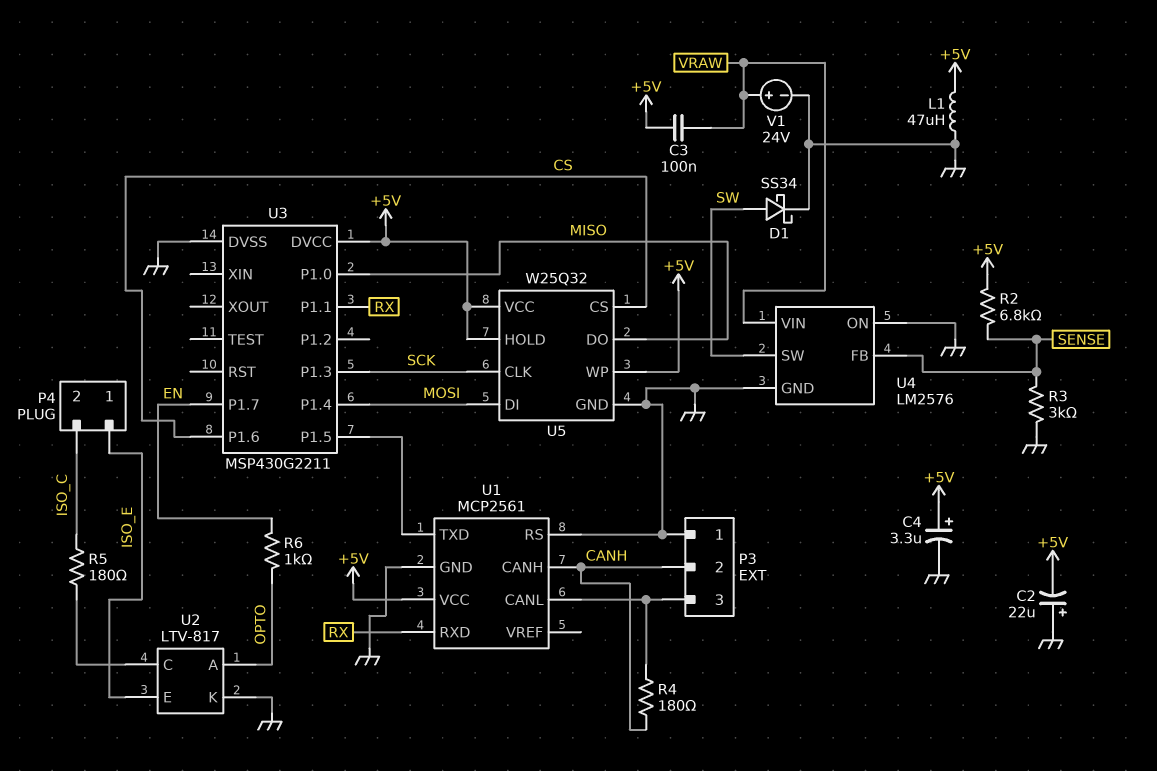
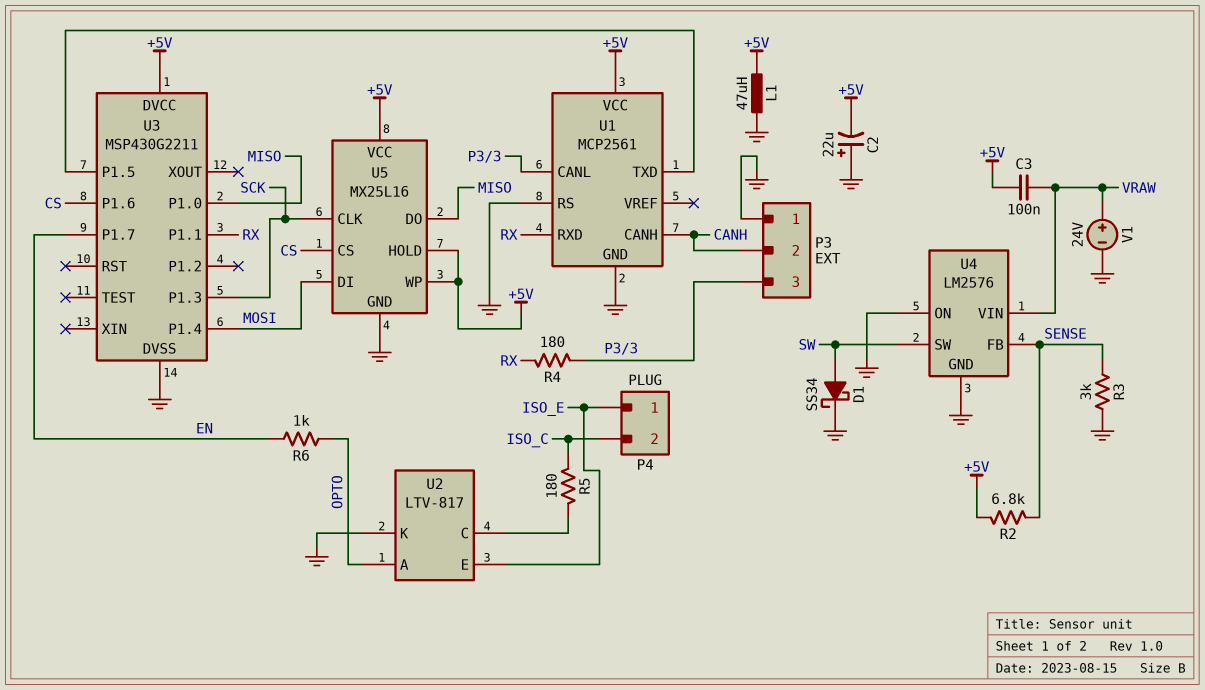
C4: 3.3uF (plus +5V, minus GND) -> none
R4: 180 (CANH, P3/3) -> 180 (P3/3, RX)
U5: W25Q32 -> MX25L16

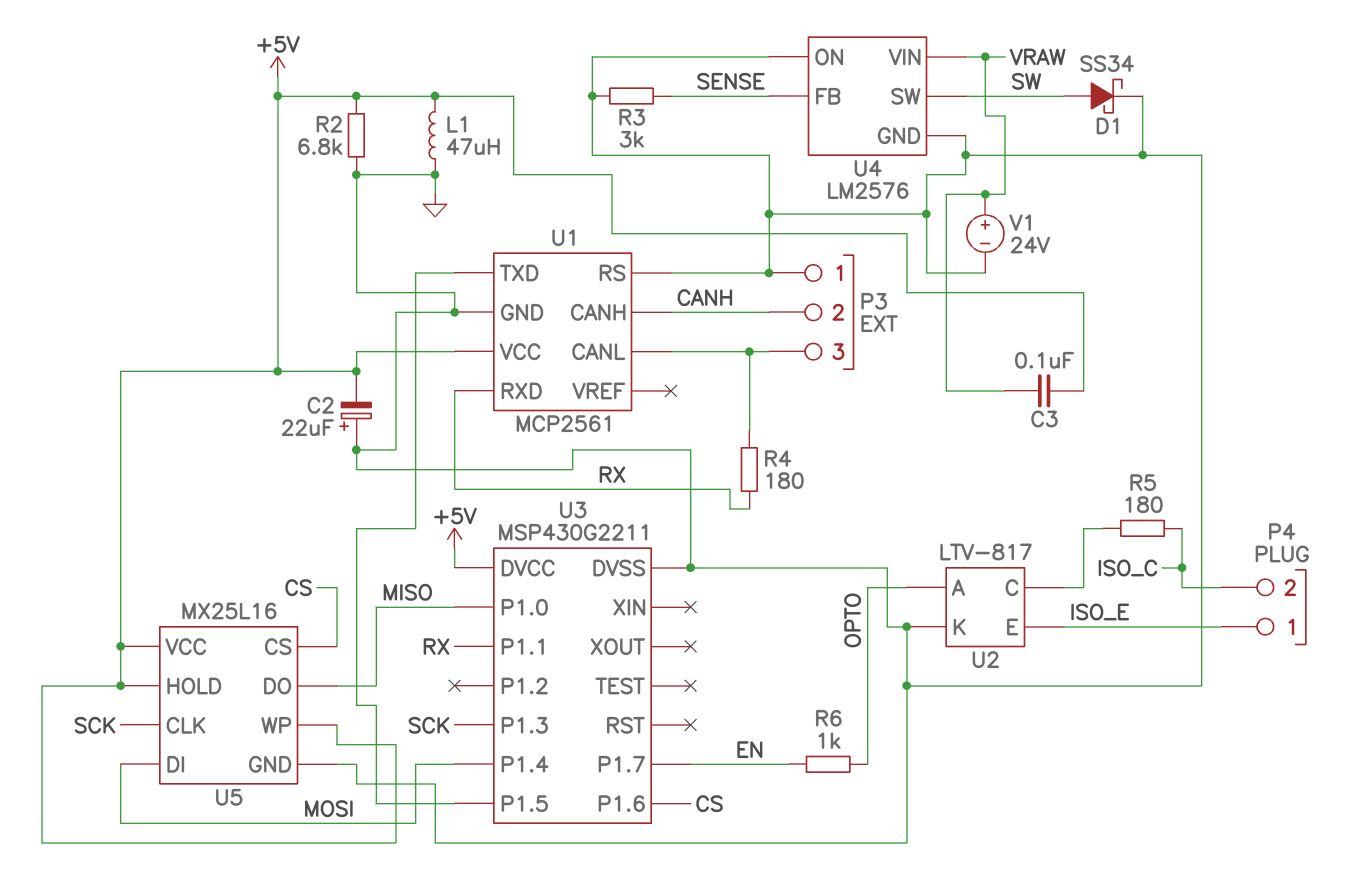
R2: 6.8k (+5V, SENSE) -> 6.8k (+5V, GND)

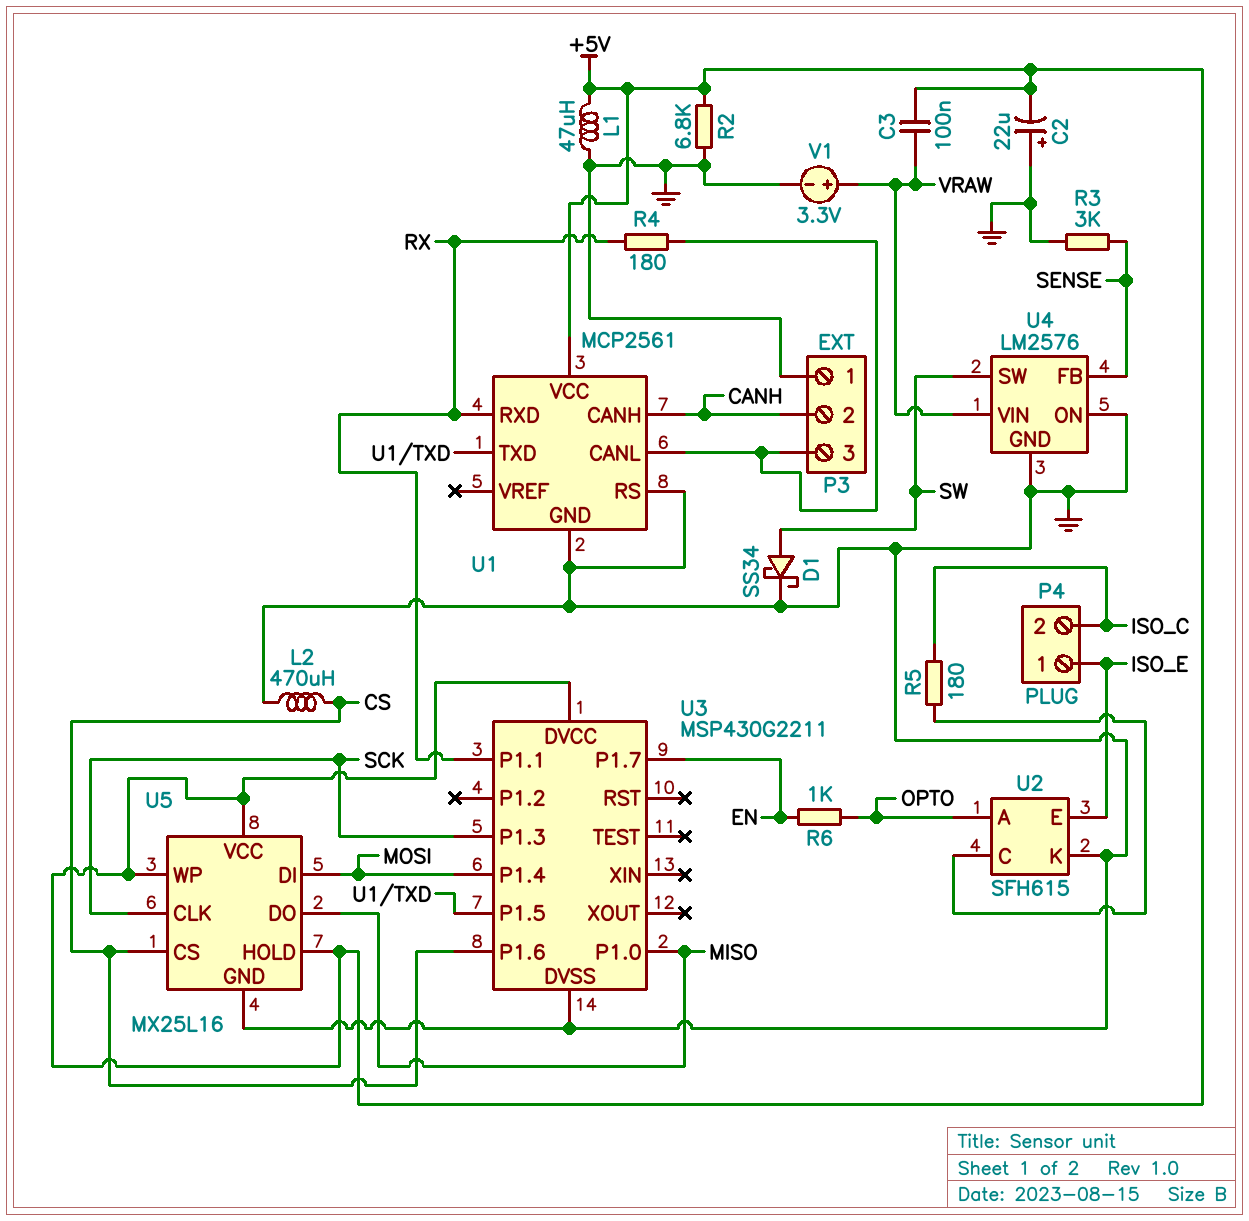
L2: none -> 470uH (CS, GND)
U2: LTV-817 -> SFH615
V1: 24V (plus VRAW, minus GND) -> 3.3V (plus VRAW, minus GND)

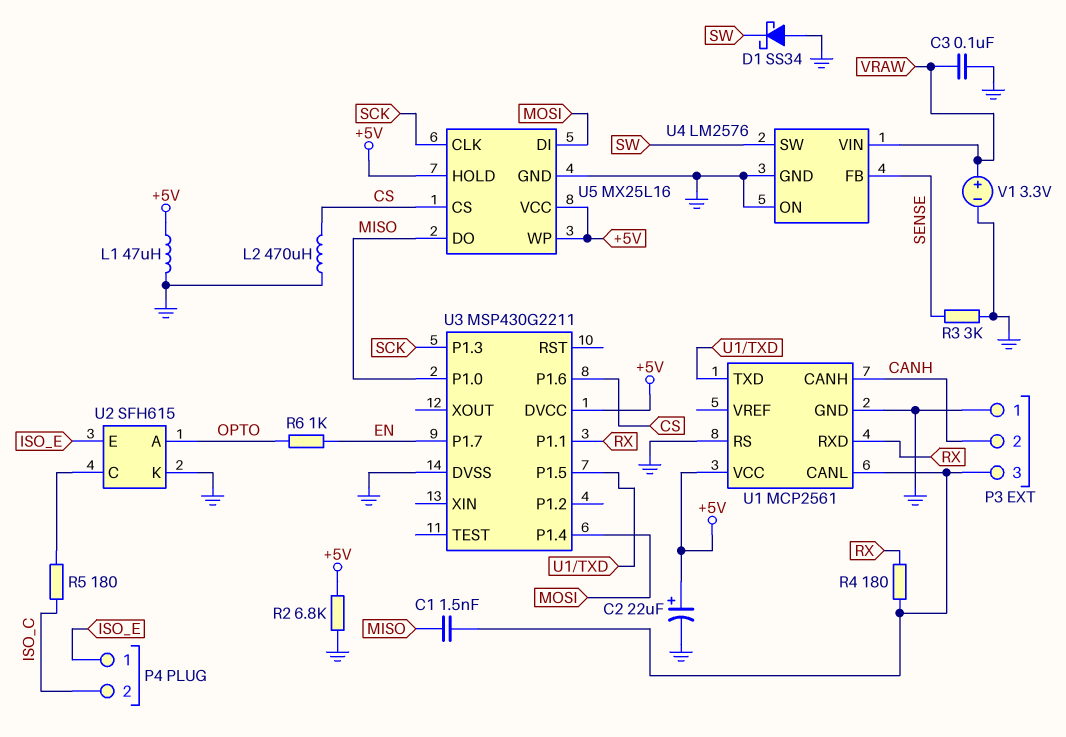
C1: none -> 1.5nF (MISO, P3/3)
C2: 22uF (plus GND, minus +5V) -> 22uF (plus +5V, minus GND)
C3: 100nF (+5V, VRAW) -> 100nF (GND, VRAW)
D1: schottky SS34 (A SW, K GND) -> schottky SS34 (A GND, K SW)

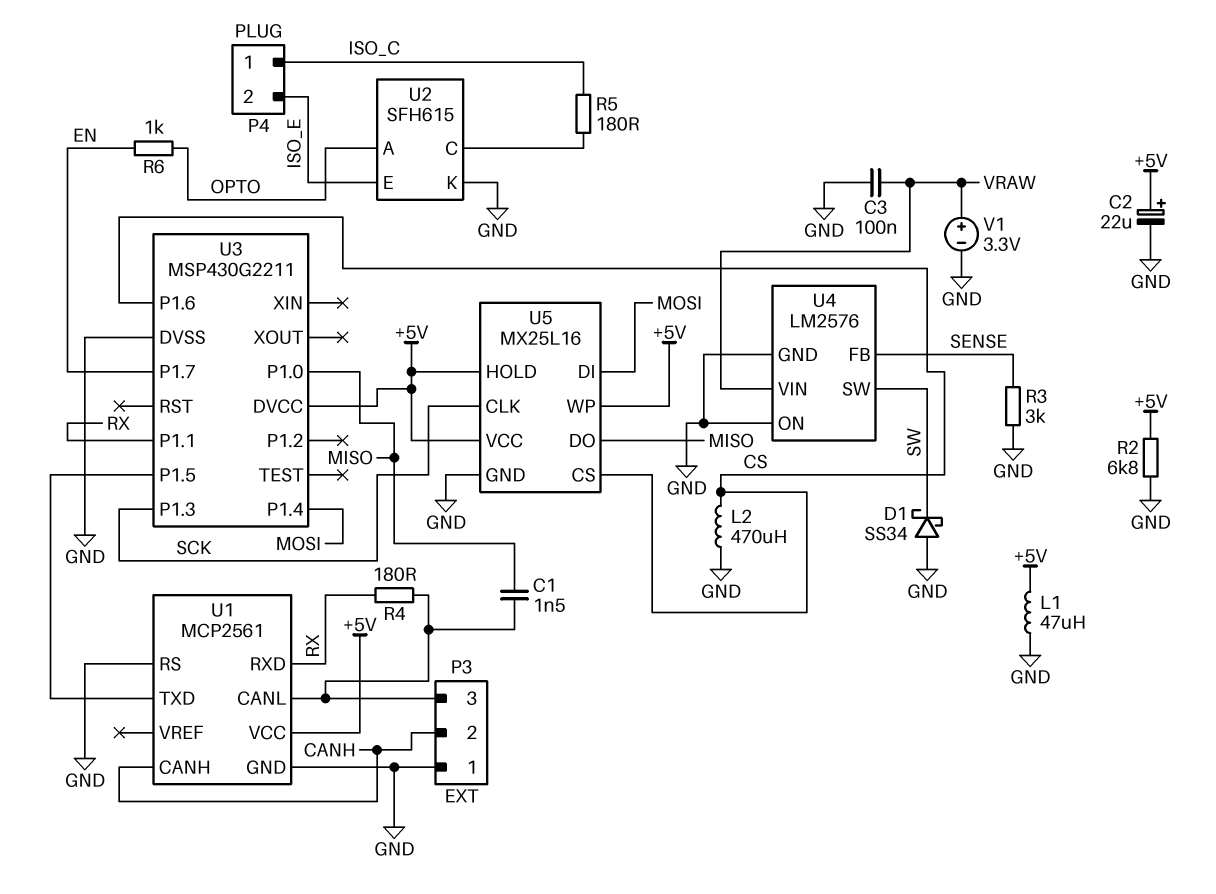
P4 pin 1: ISO_E -> ISO_C
P4 pin 2: ISO_C -> ISO_E

